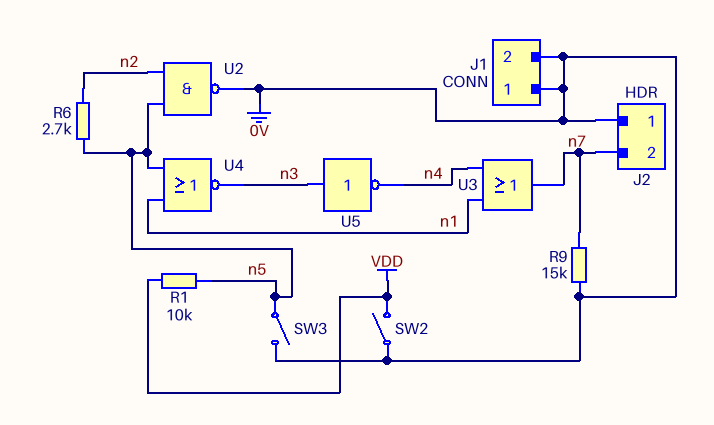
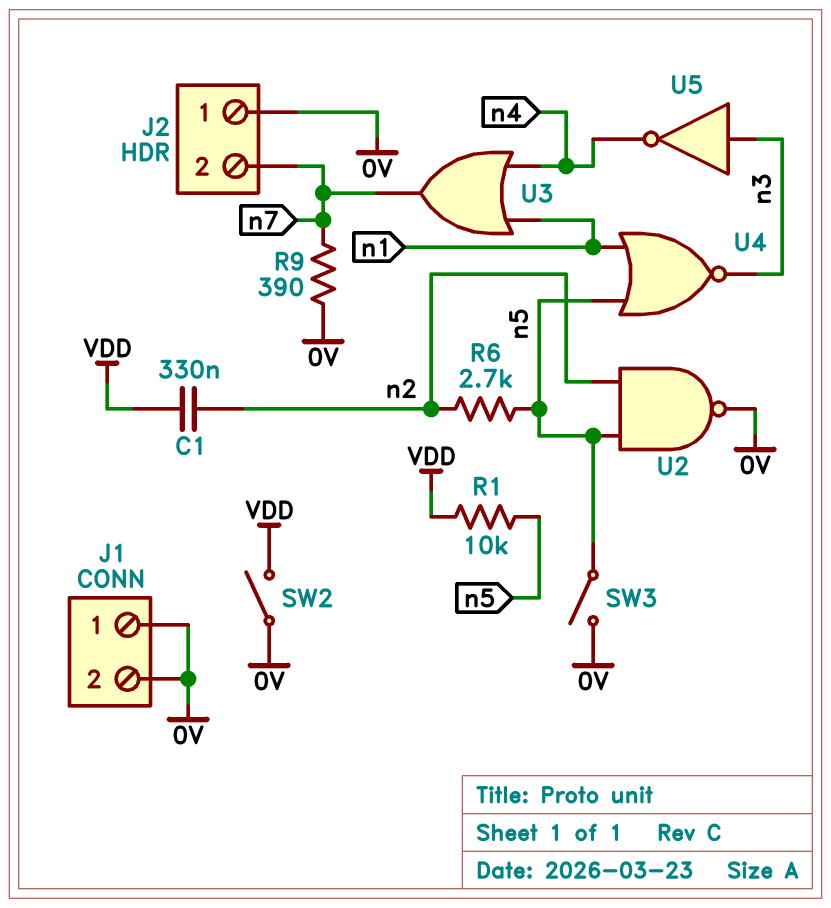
C1: none -> 330nF (VDD, n2)
R9: 15k (0V, n7) -> 390 (0V, n7)

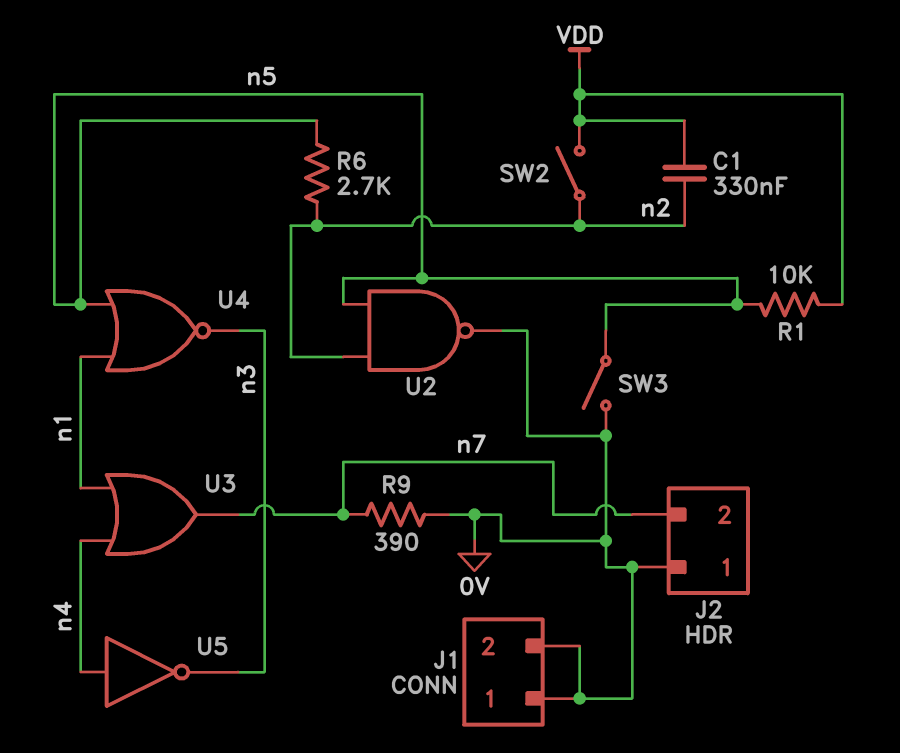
SW2: switch (0V, VDD) -> switch (VDD, n2)
U5: NOT (in n3, out n4) -> NOT (in n4, out n3)

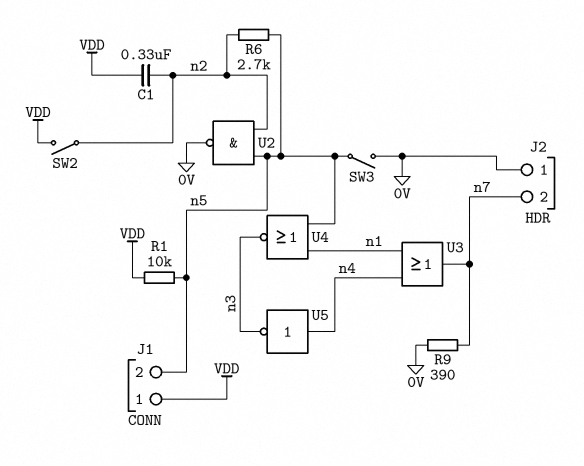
J1 pin 1: 0V -> VDD
J1 pin 2: 0V -> n5

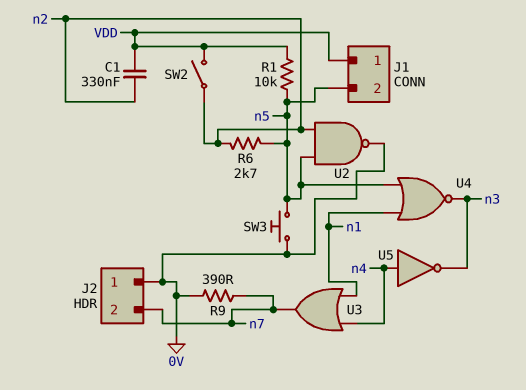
SW3: switch (0V, n5) -> button (0V, n5)

